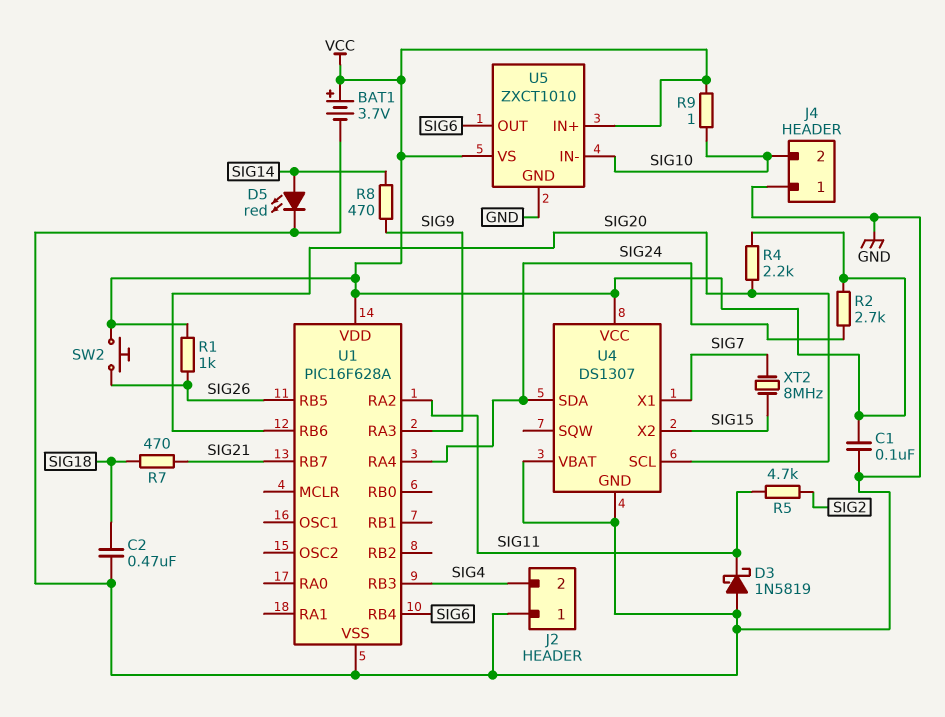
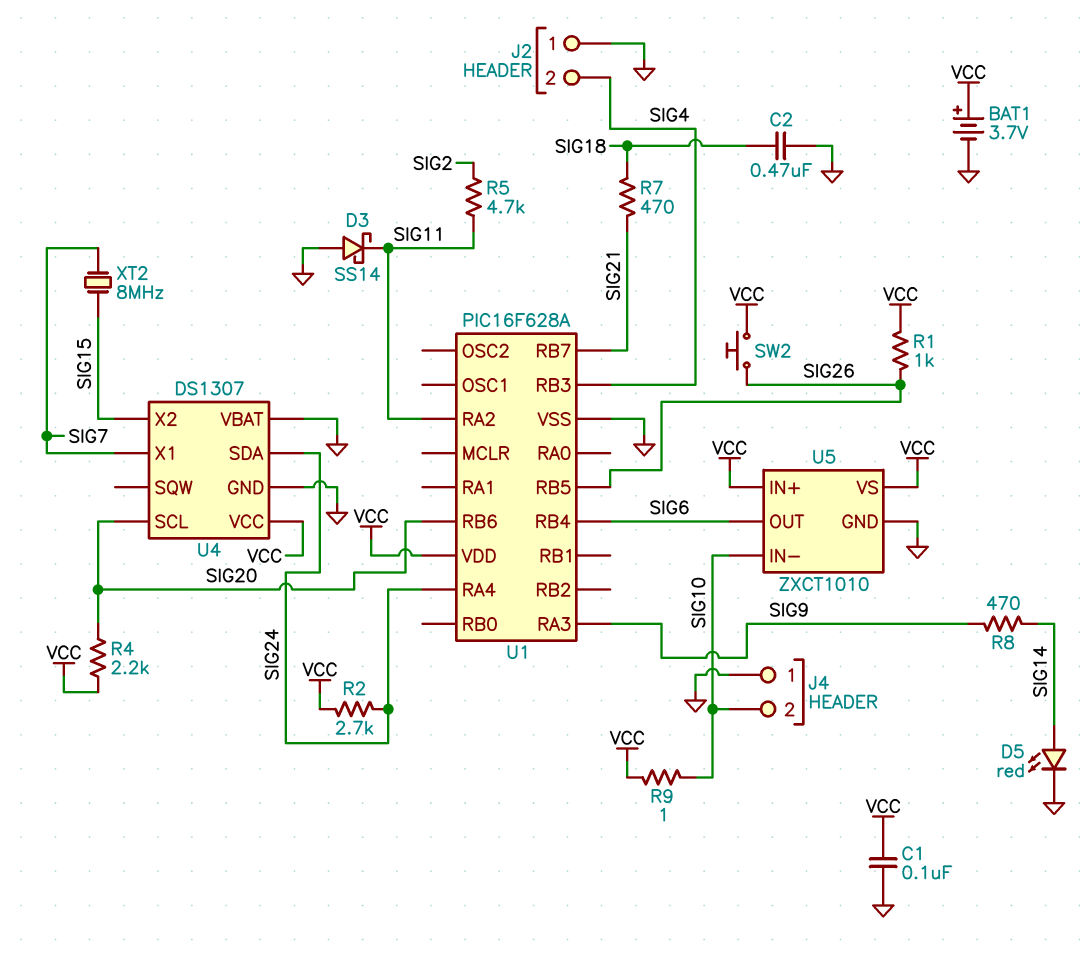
D3: schottky 1N5819 (A GND, K SIG11) -> schottky SS14 (A GND, K SIG11)

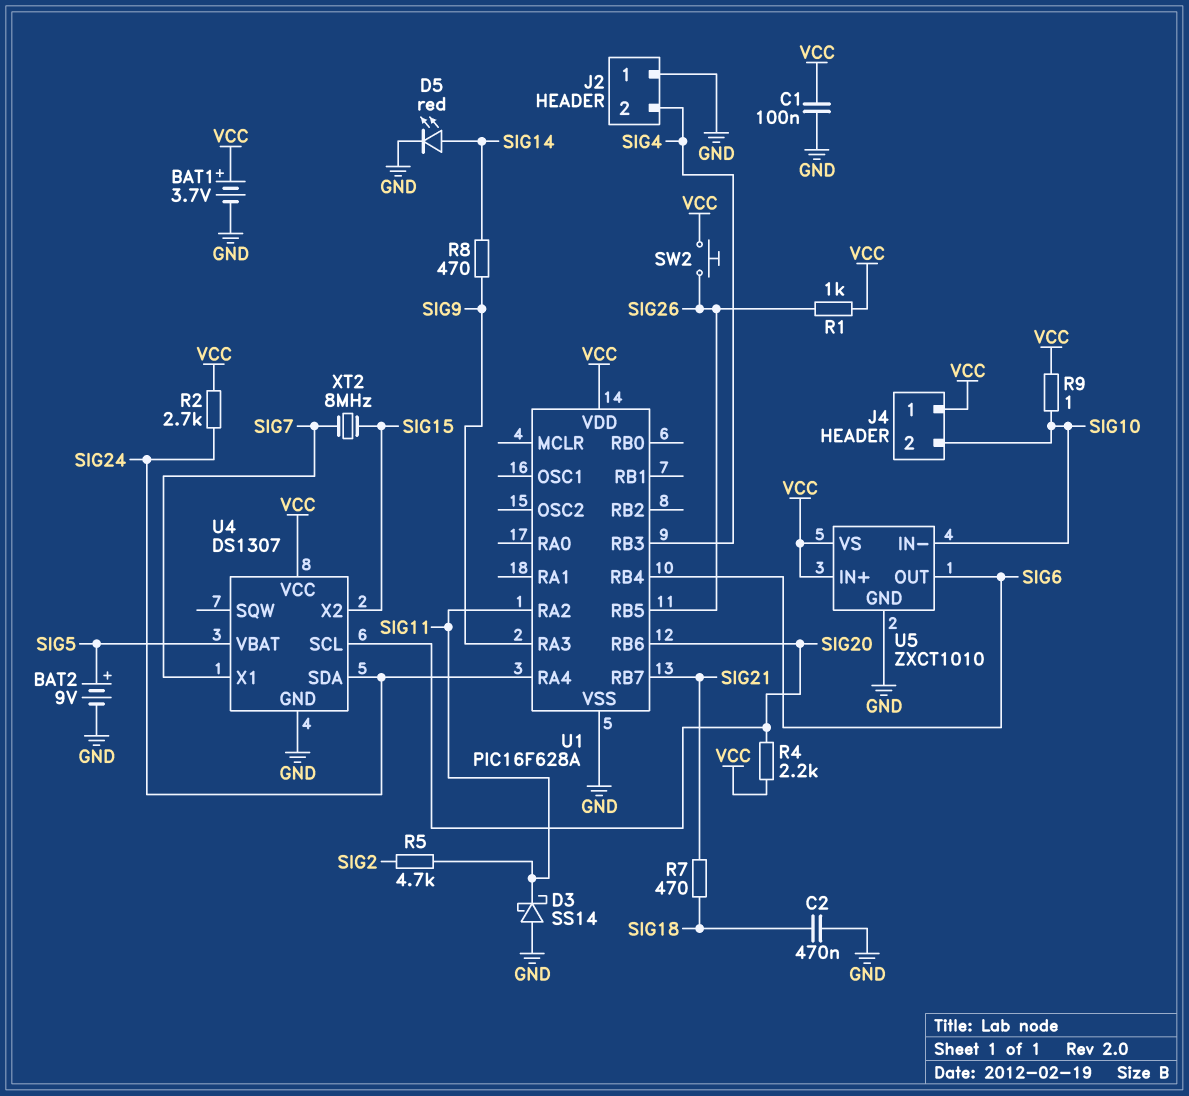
BAT2: none -> 9V (plus SIG5, minus GND)
J4 pin 1: GND -> VCC
U4 pin VBAT: GND -> SIG5

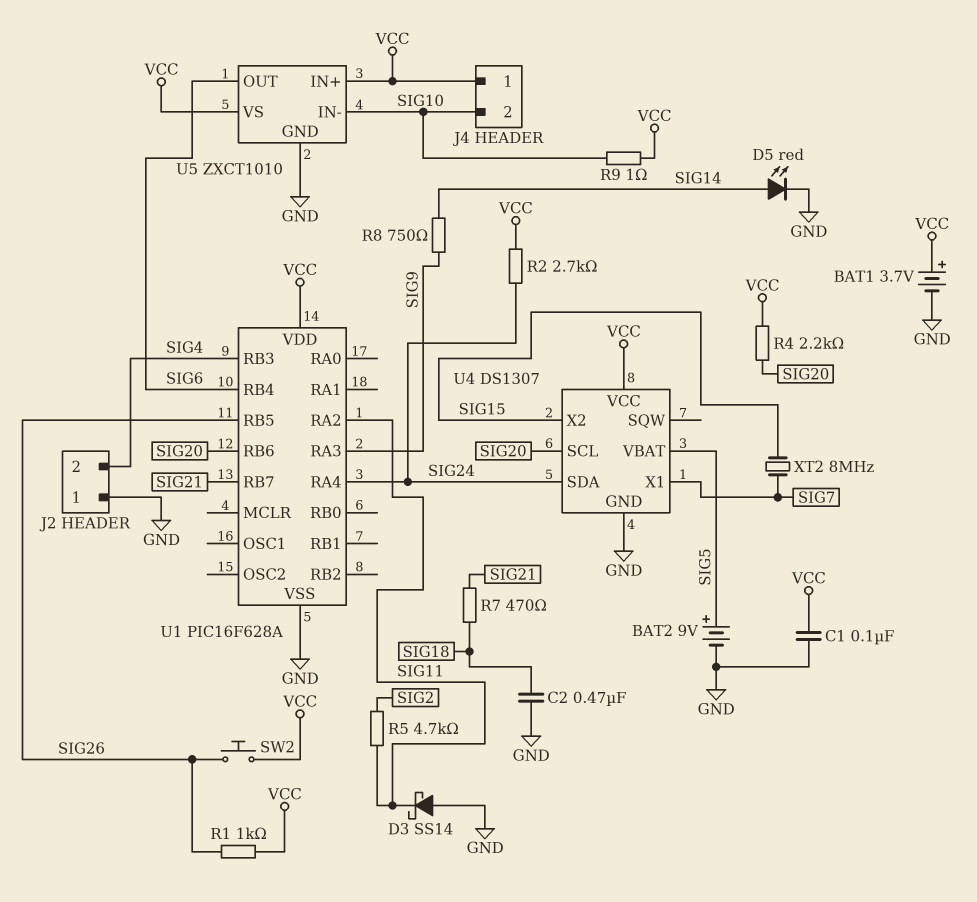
R8: 470 (SIG9, SIG14) -> 750 (SIG9, SIG14)

